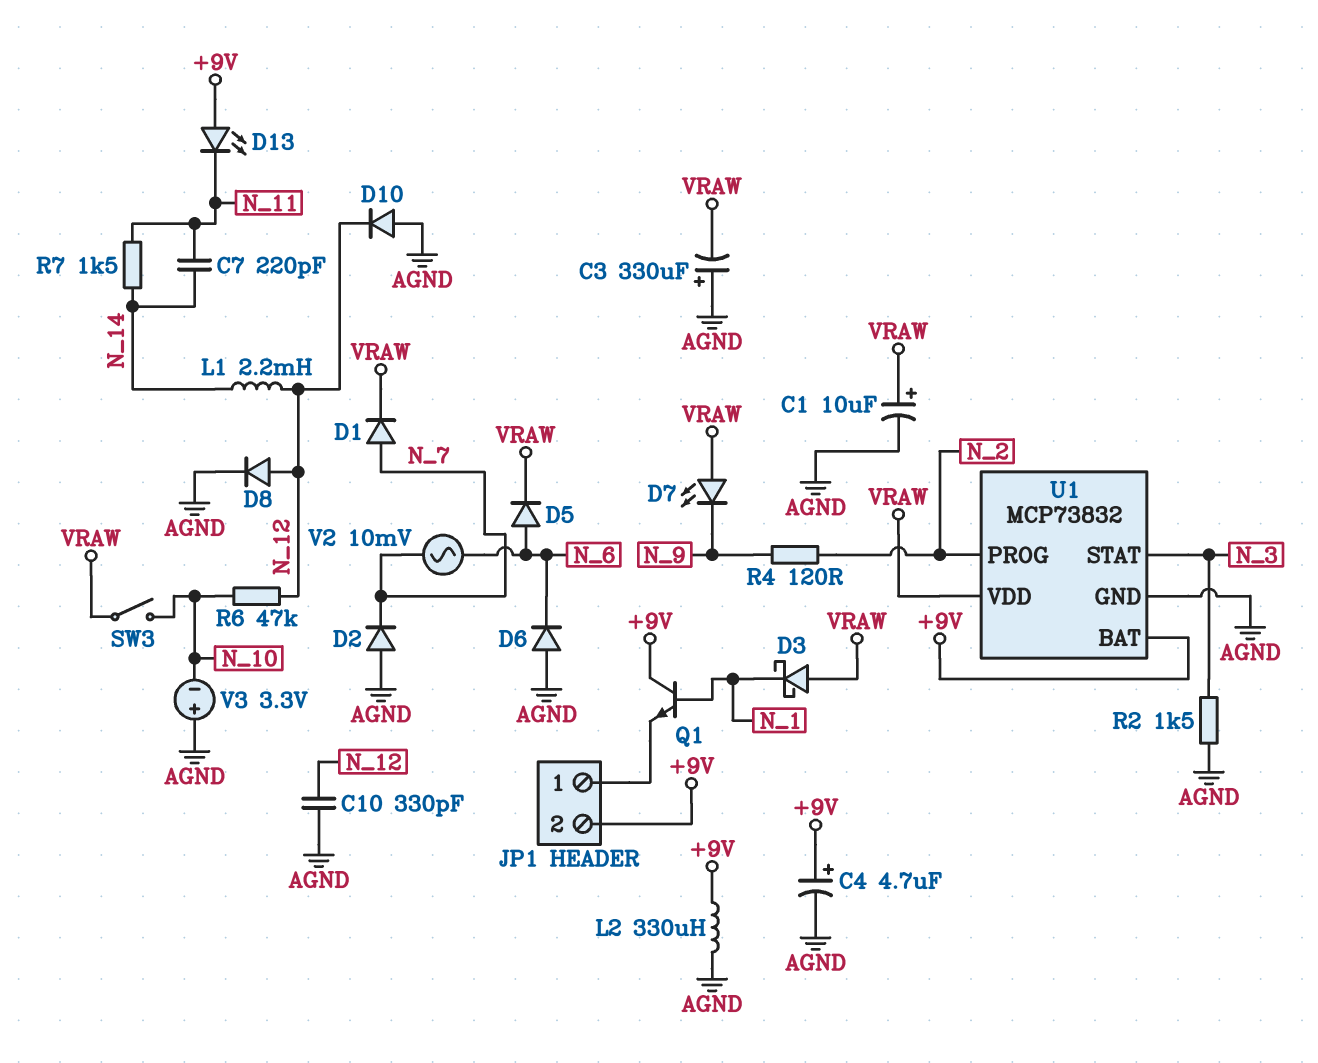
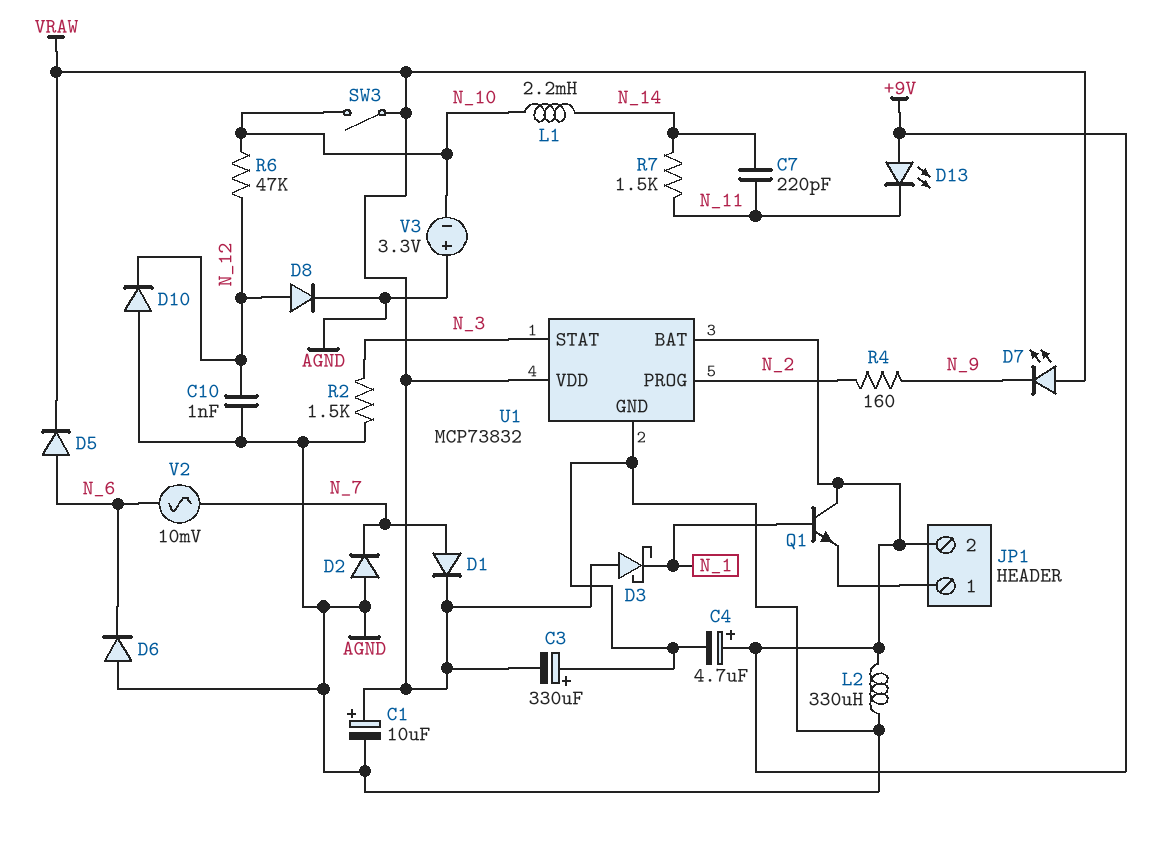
C10: 330pF (AGND, N_12) -> 1nF (AGND, N_12)
L1: 2.2mH (N_12, N_14) -> 2.2mH (N_10, N_14)
R4: 120 (N_2, N_9) -> 160 (N_2, N_9)

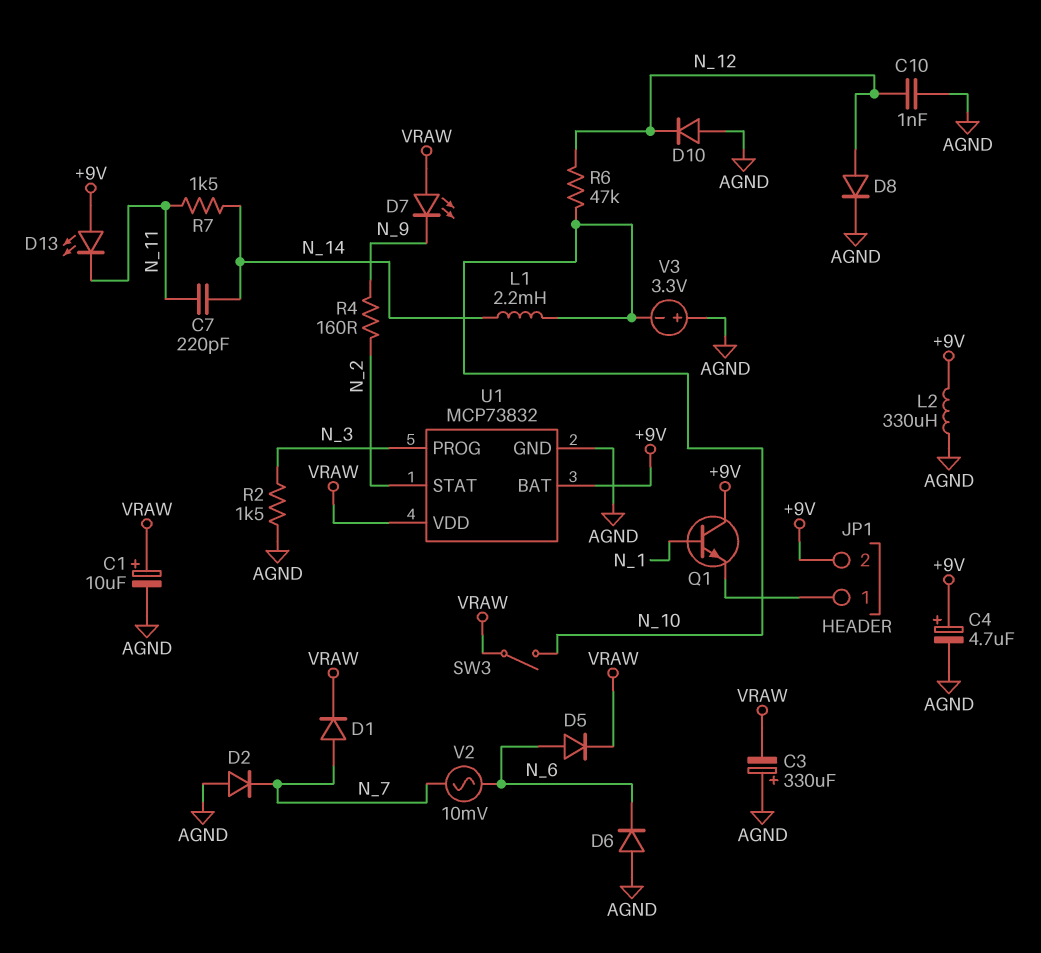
D3: schottky (A VRAW, K N_1) -> none
U1 pin PROG: N_2 -> N_3
U1 pin STAT: N_3 -> N_2

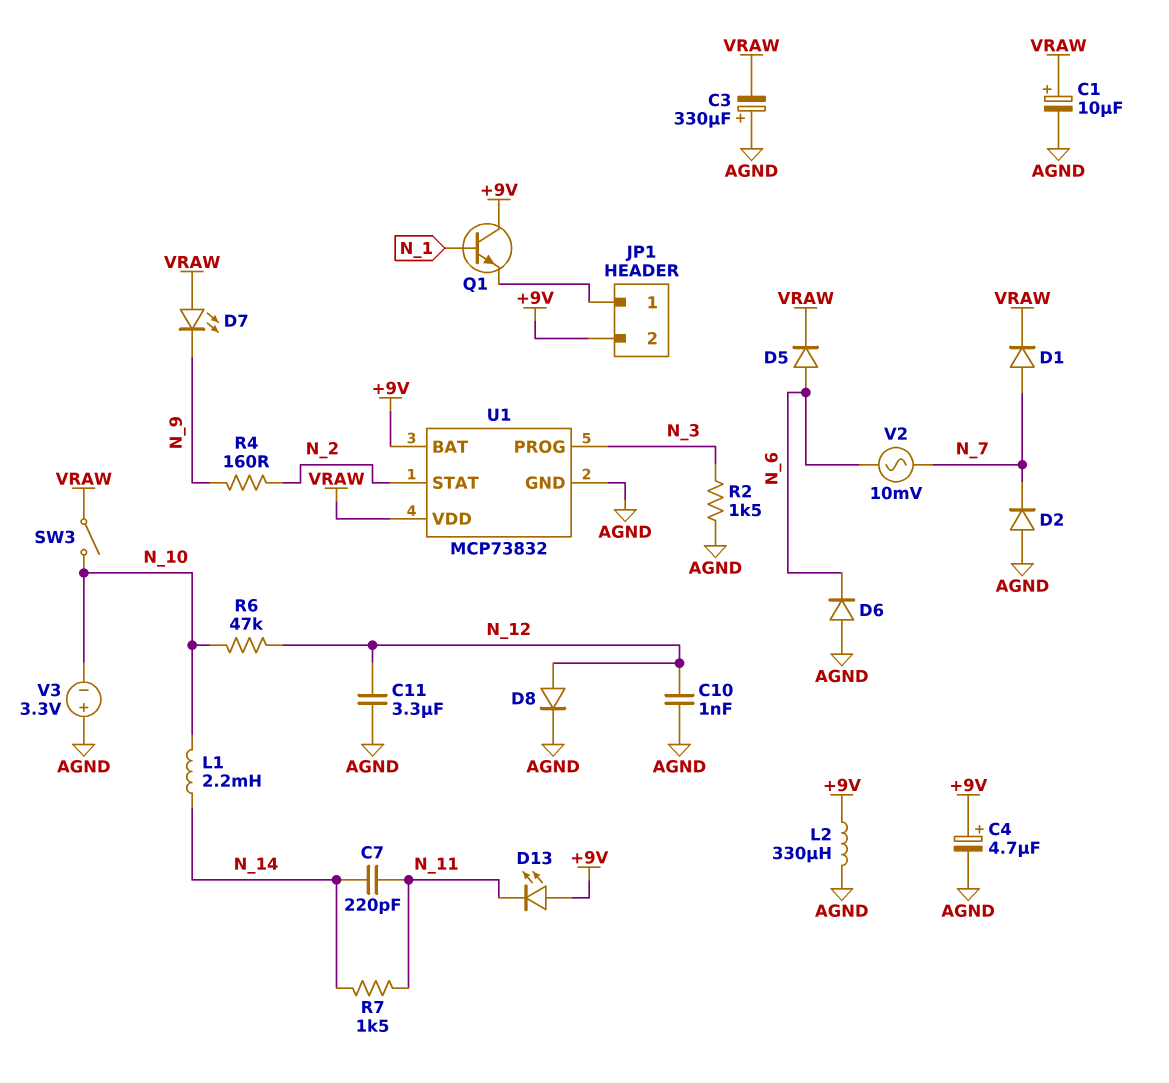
C11: none -> 3.3uF (AGND, N_12)
D10: diode (A AGND, K N_12) -> none

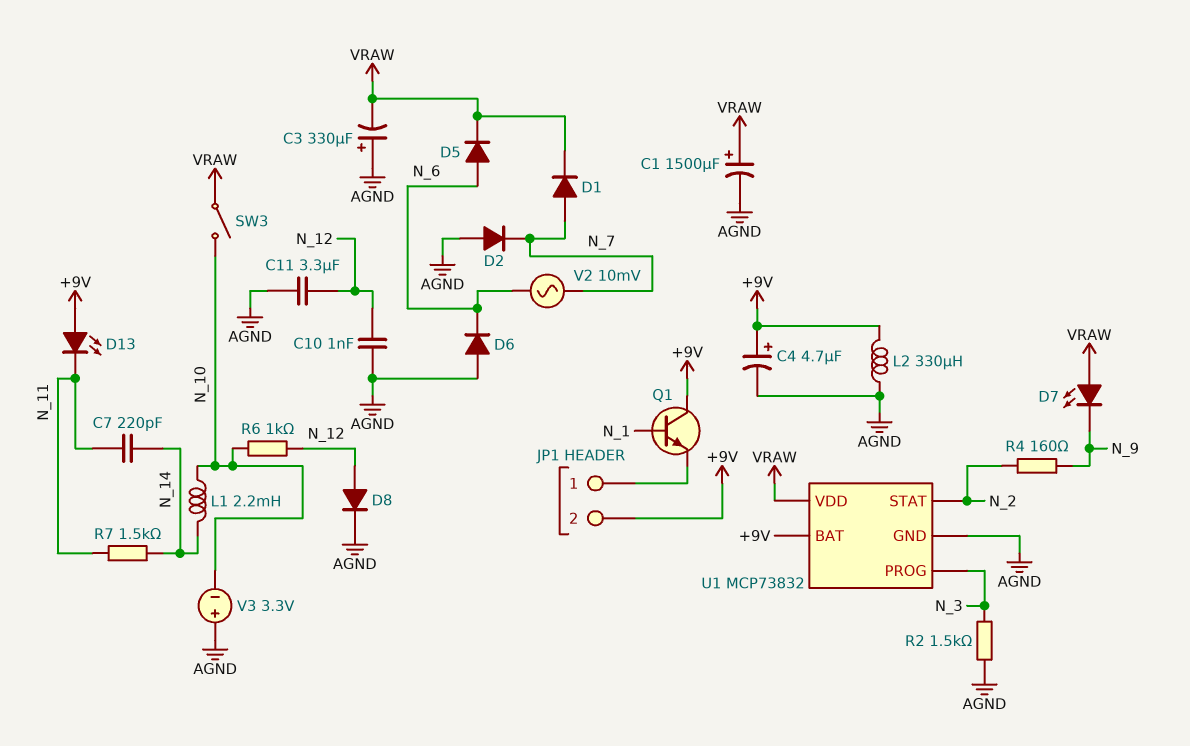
C1: 10uF (plus VRAW, minus AGND) -> 1500uF (plus VRAW, minus AGND)
R6: 47k (N_10, N_12) -> 1k (N_10, N_12)

